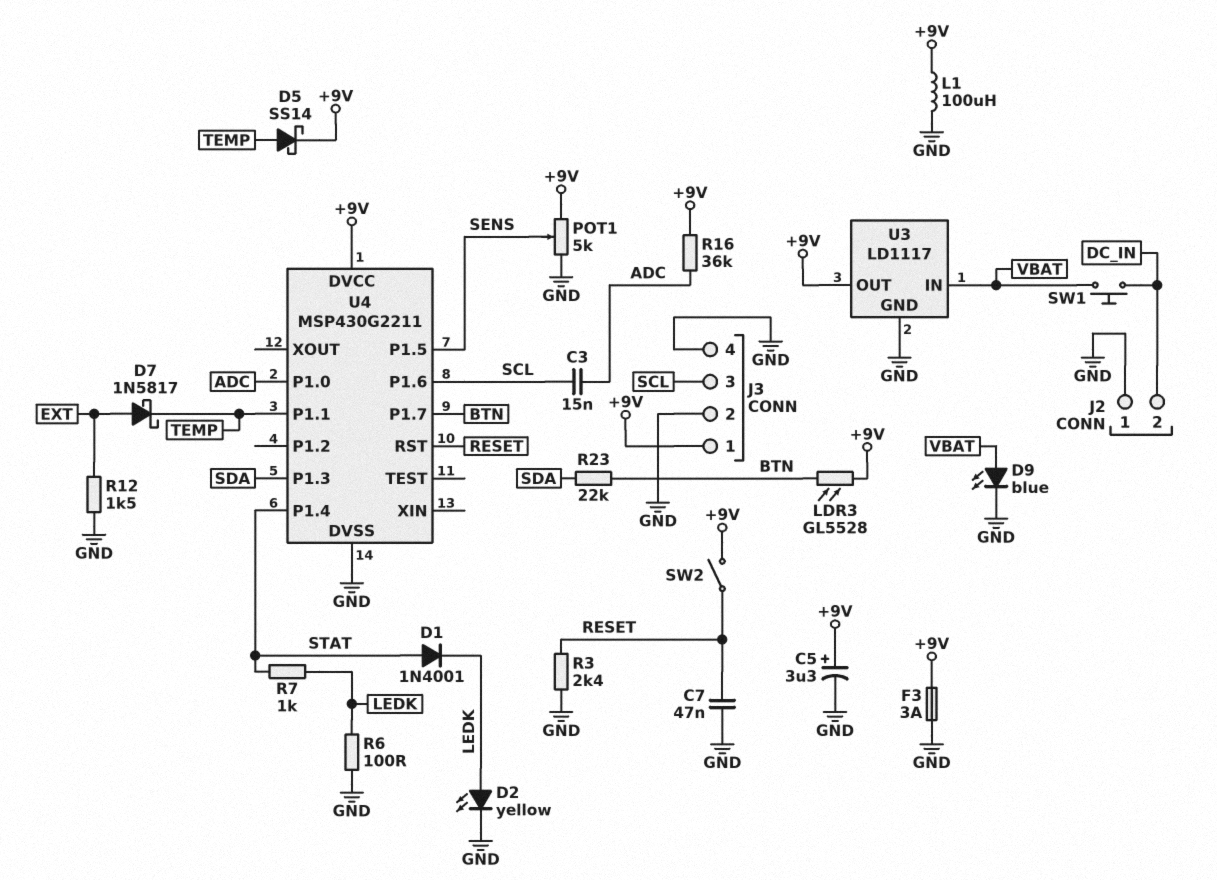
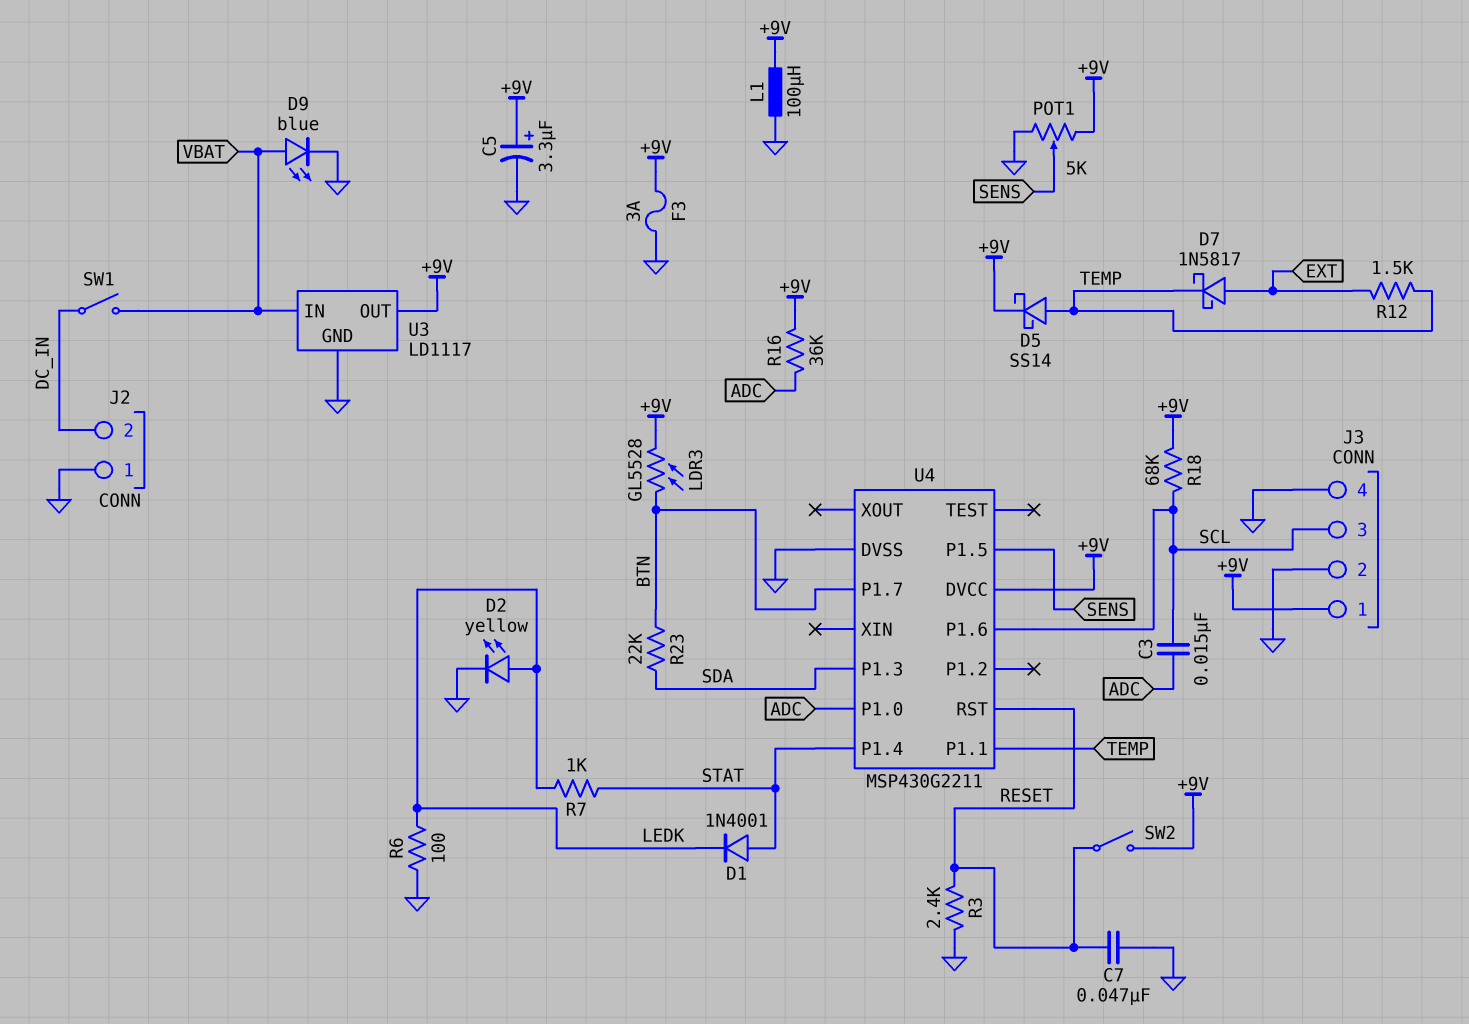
R12: 1.5k (EXT, GND) -> 1.5k (EXT, TEMP)
R18: none -> 68k (+9V, SCL)
SW1: button (DC_IN, VBAT) -> switch (DC_IN, VBAT)

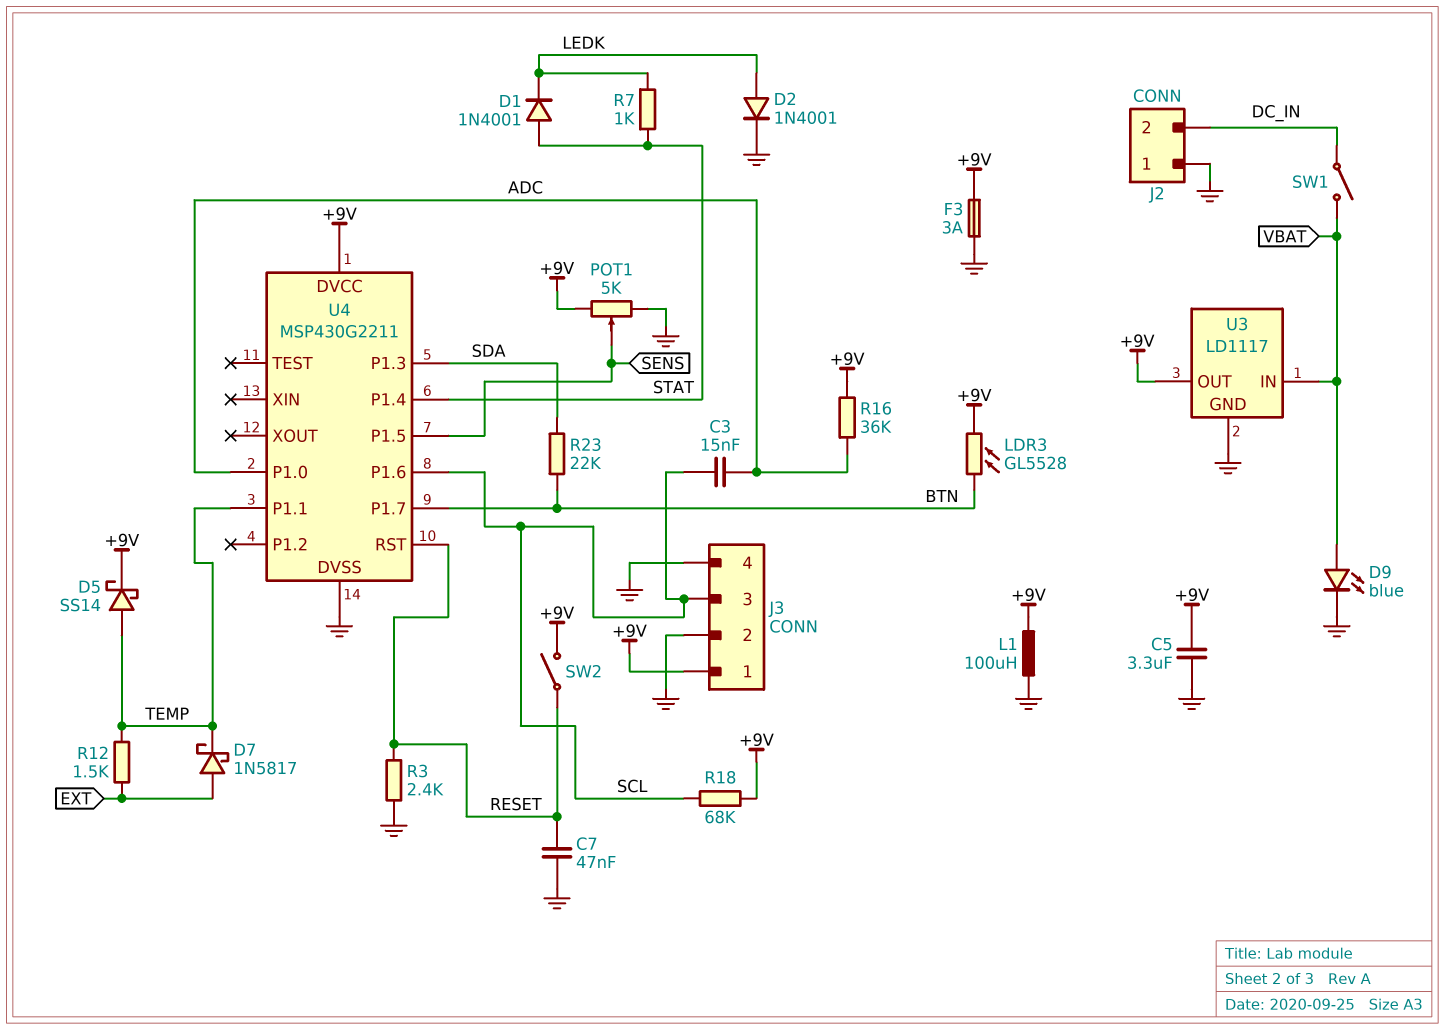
C5: 3.3uF (plus +9V, minus GND) -> 3.3uF (+9V, GND)
D2: LED yellow (A LEDK, K GND) -> diode 1N4001 (A LEDK, K GND)
R6: 100 (GND, LEDK) -> none

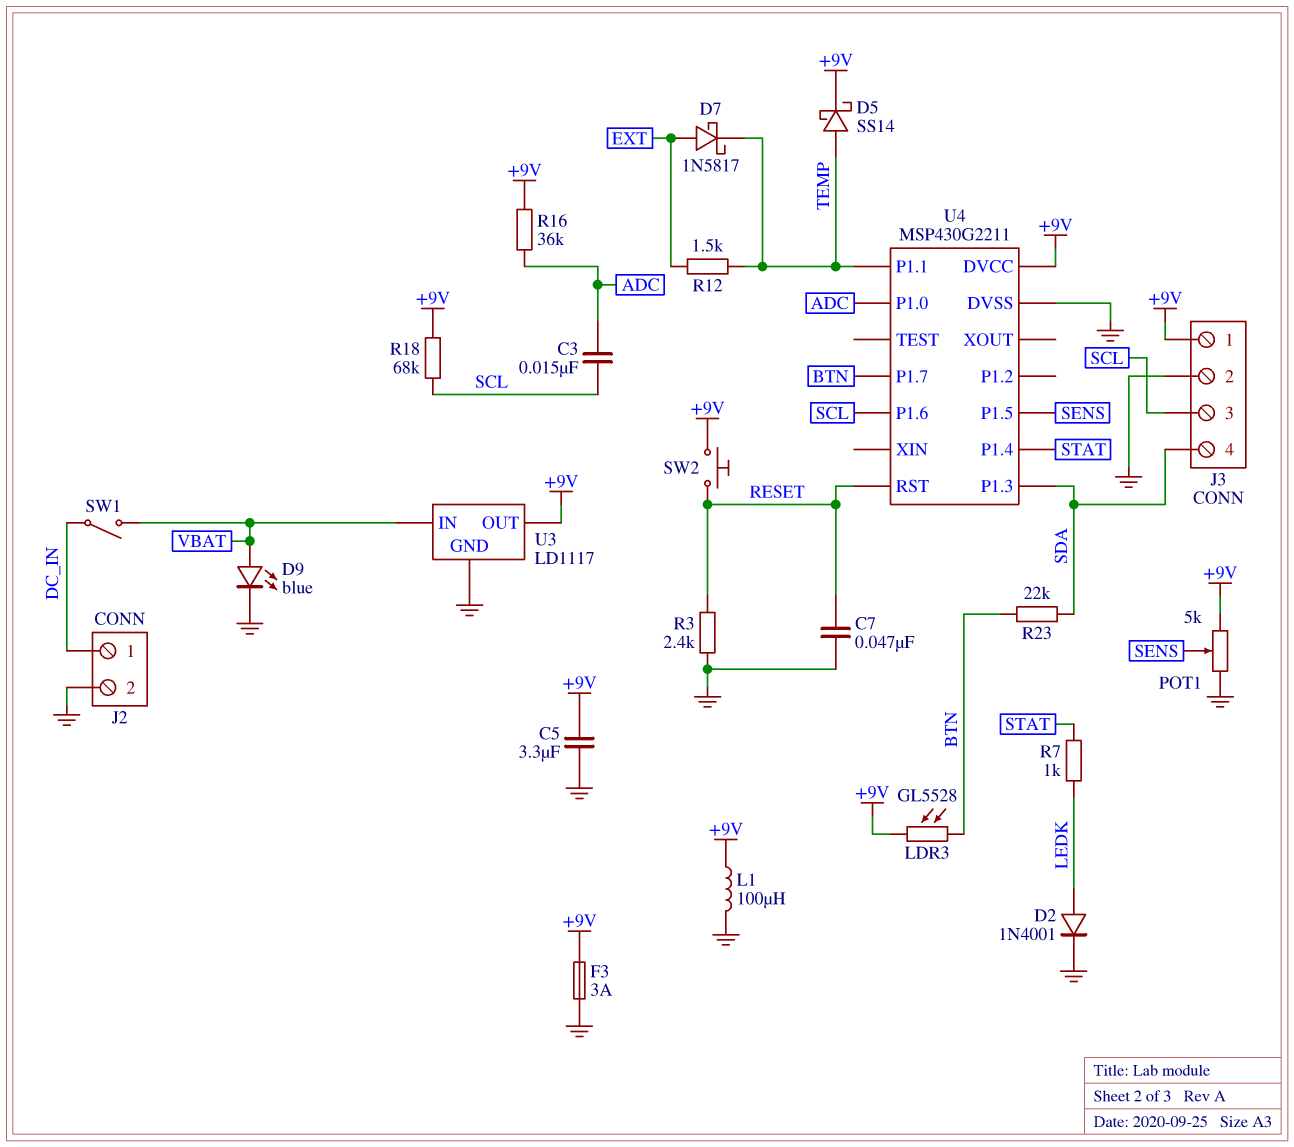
D1: diode 1N4001 (A STAT, K LEDK) -> none
J2 pin 1: GND -> DC_IN
J2 pin 2: DC_IN -> GND
J3 pin 4: GND -> SDA
SW2: switch (+9V, RESET) -> button (+9V, RESET)

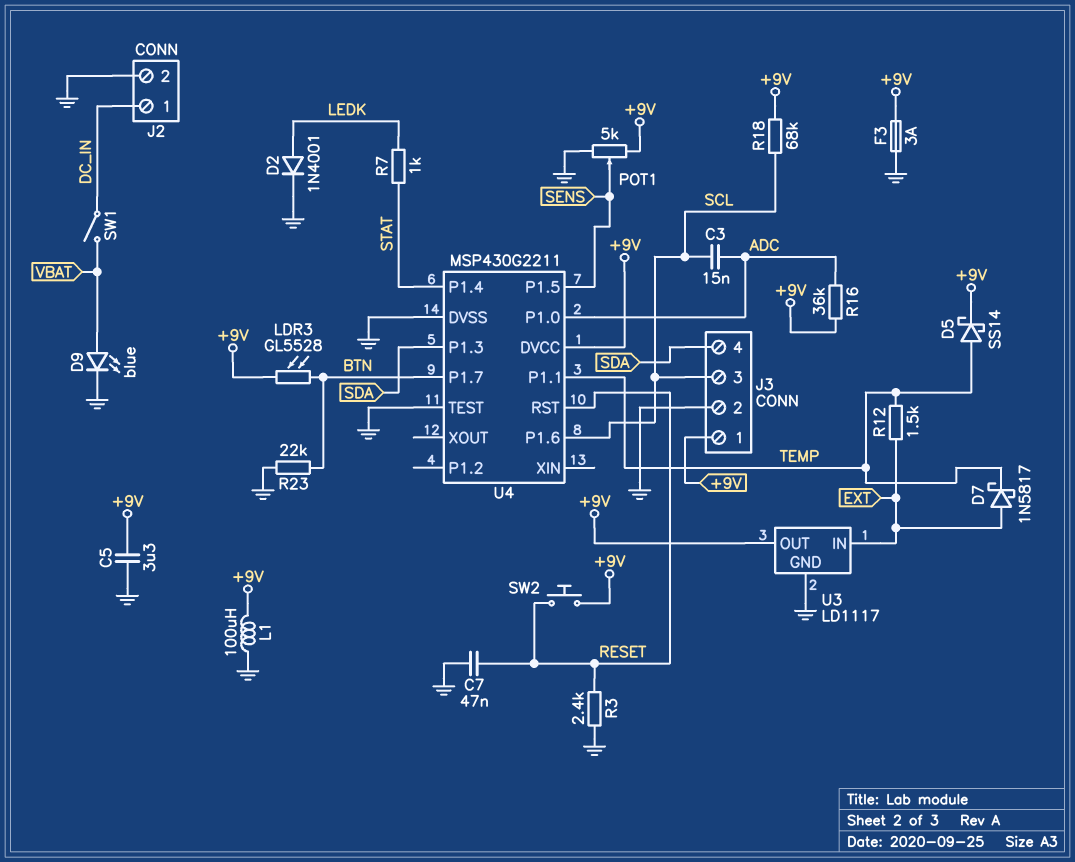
R23: 22k (BTN, SDA) -> 22k (BTN, GND)
U3 pin IN: VBAT -> EXT
U4 pin TEST: none -> GND

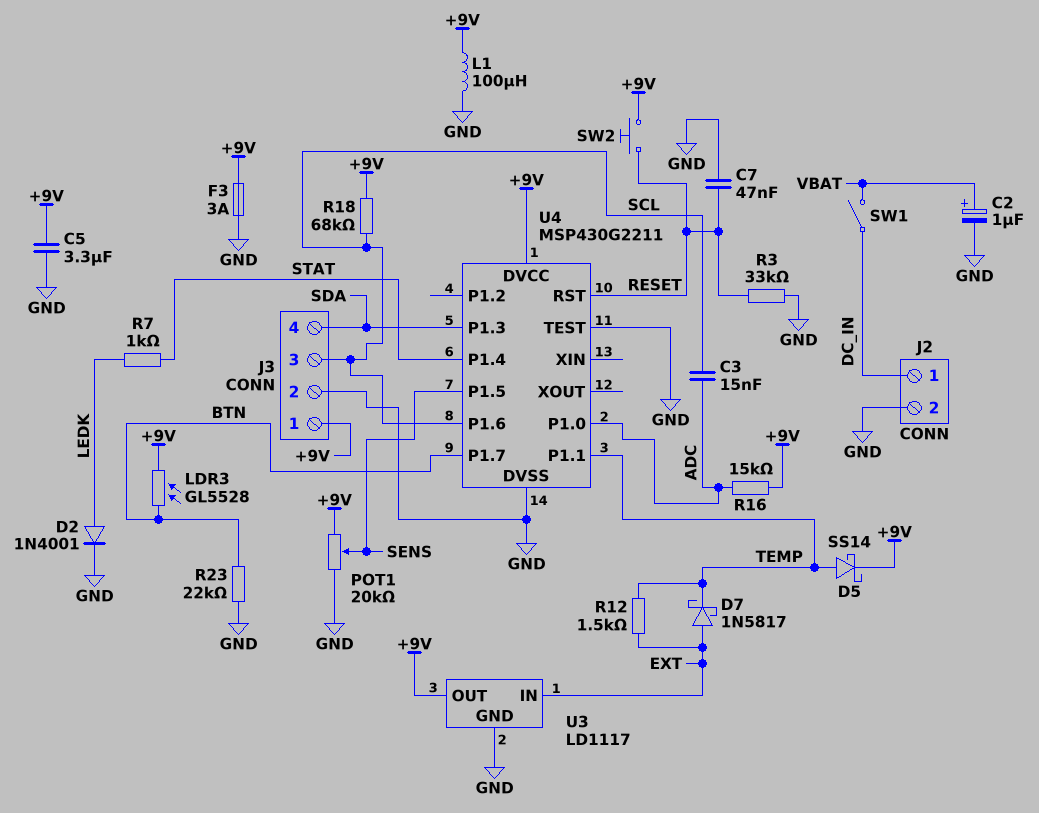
C2: none -> 1uF (plus VBAT, minus GND)
D9: LED blue (A VBAT, K GND) -> none
POT1: 5k (+9V, GND, wiper SENS) -> 20k (+9V, GND, wiper SENS)
R3: 2.4k (GND, RESET) -> 33k (GND, RESET)
R16: 36k (+9V, ADC) -> 15k (+9V, ADC)

